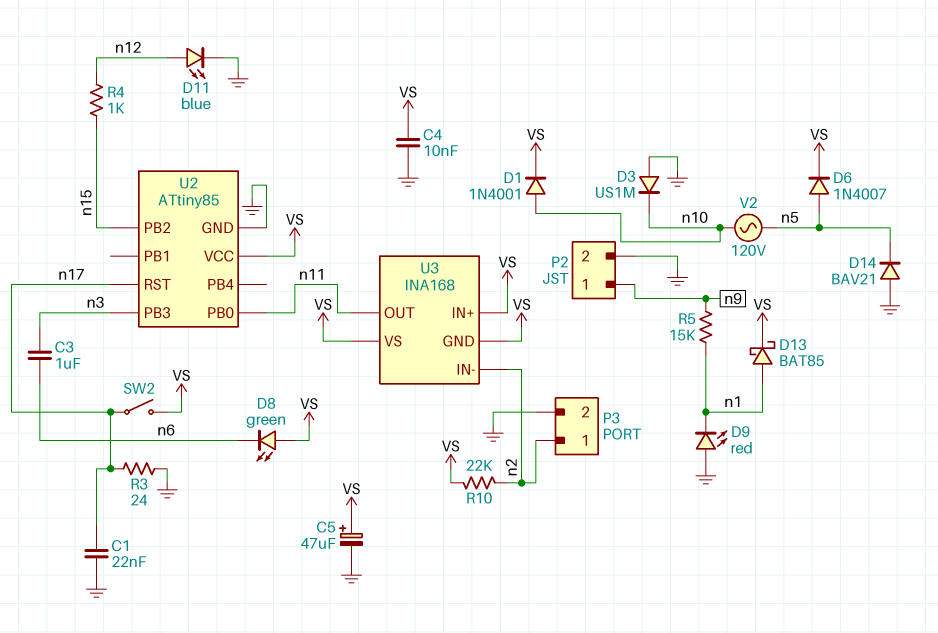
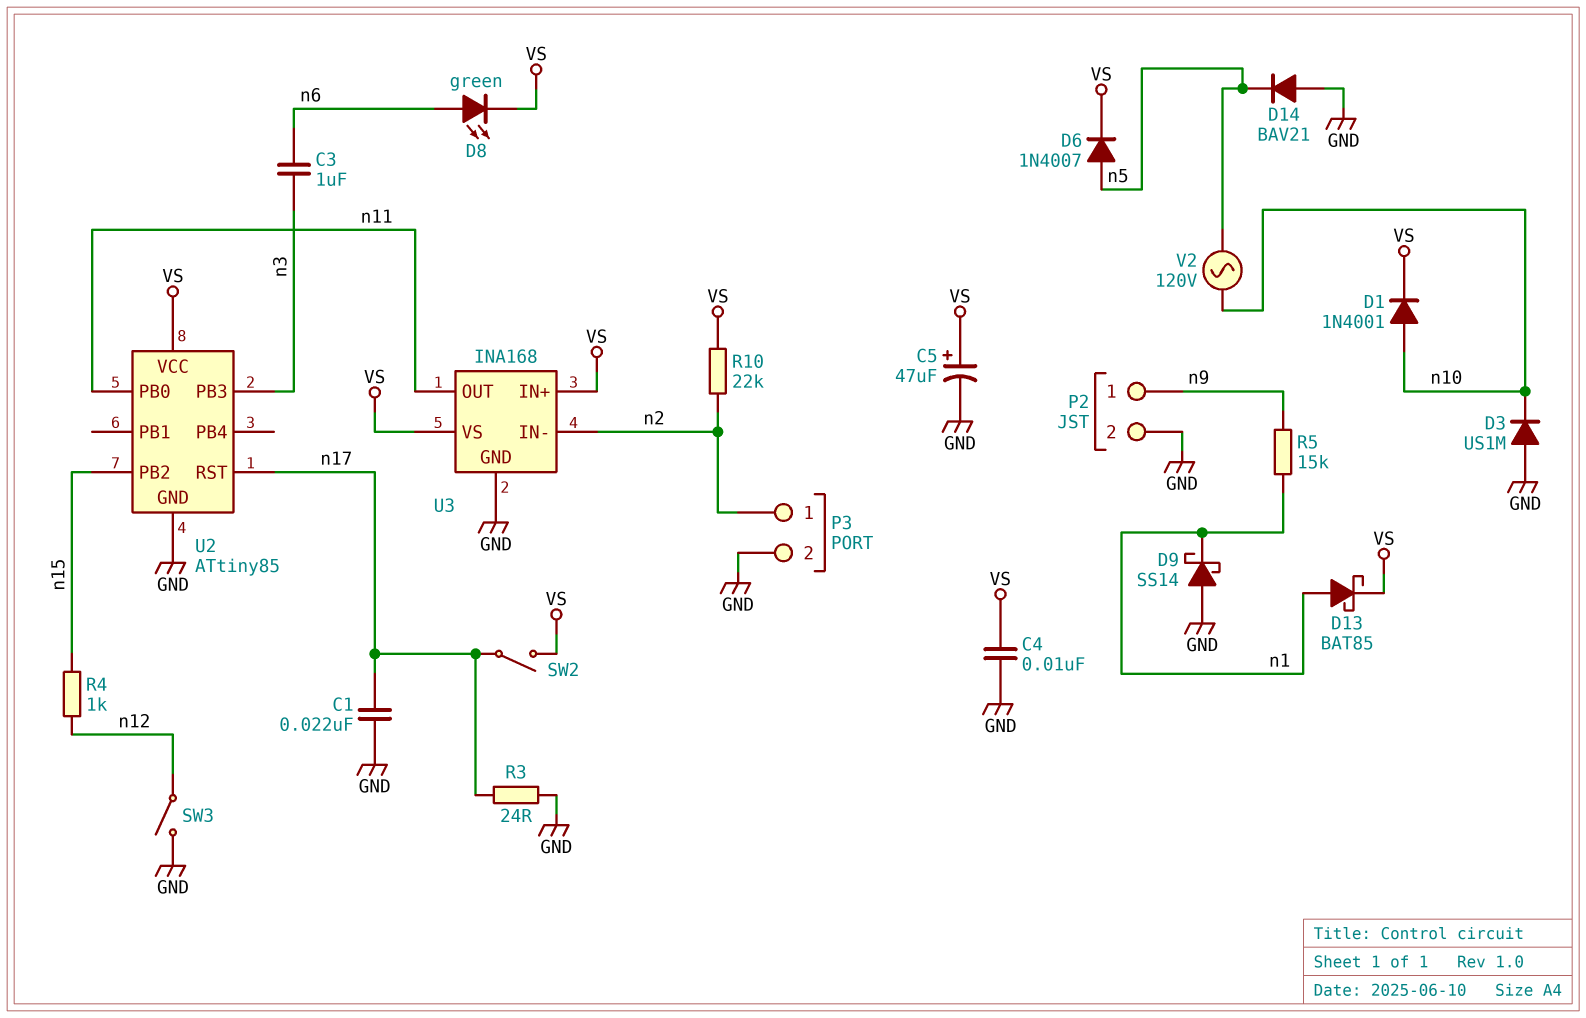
D8: LED green (A VS, K n6) -> LED green (A n6, K VS)
D9: LED red (A GND, K n1) -> schottky SS14 (A GND, K n1)
D11: LED blue (A n12, K GND) -> none
SW3: none -> switch (GND, n12)
U3 pin GND: VS -> GND

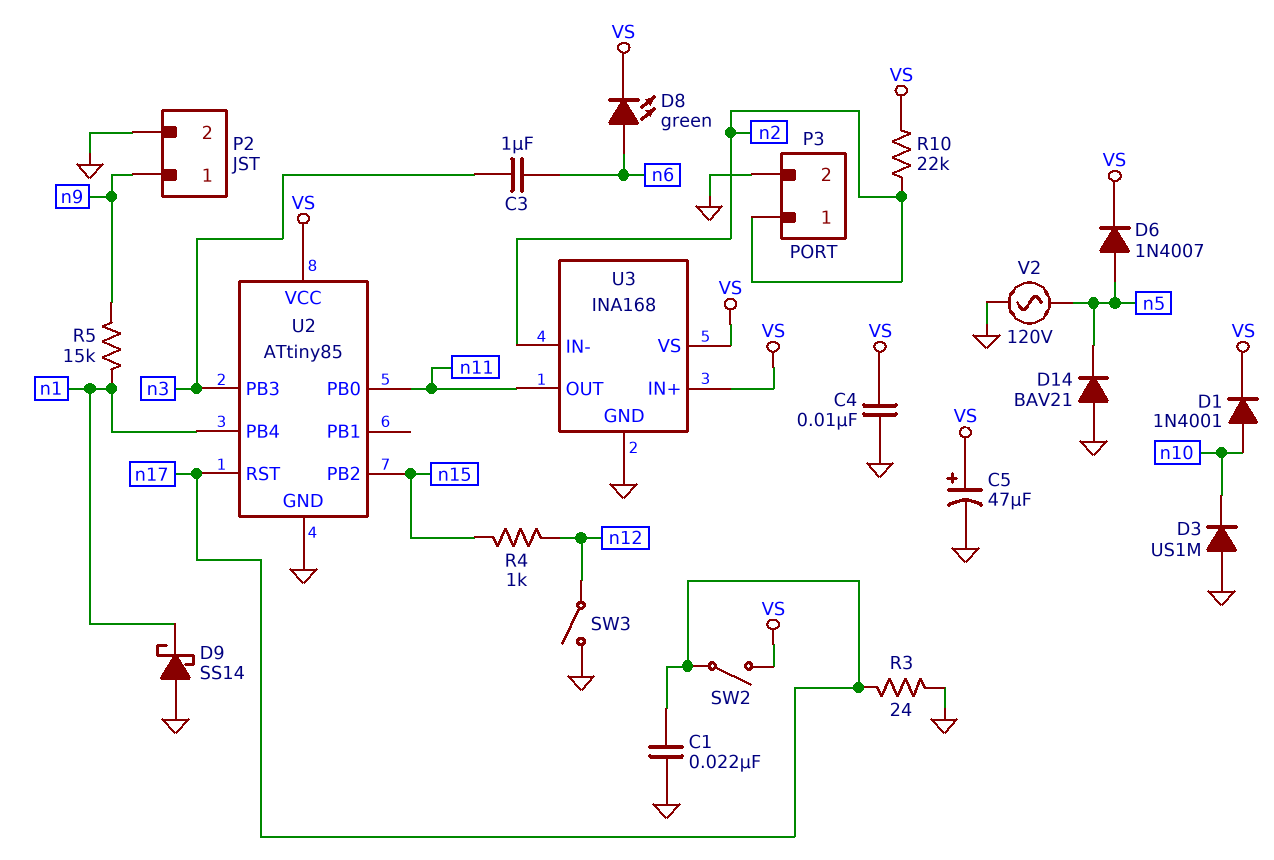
D13: schottky BAT85 (A n1, K VS) -> none
U2 pin PB4: none -> n1
V2: AC 120V (n5, n10) -> AC 120V (GND, n5)

